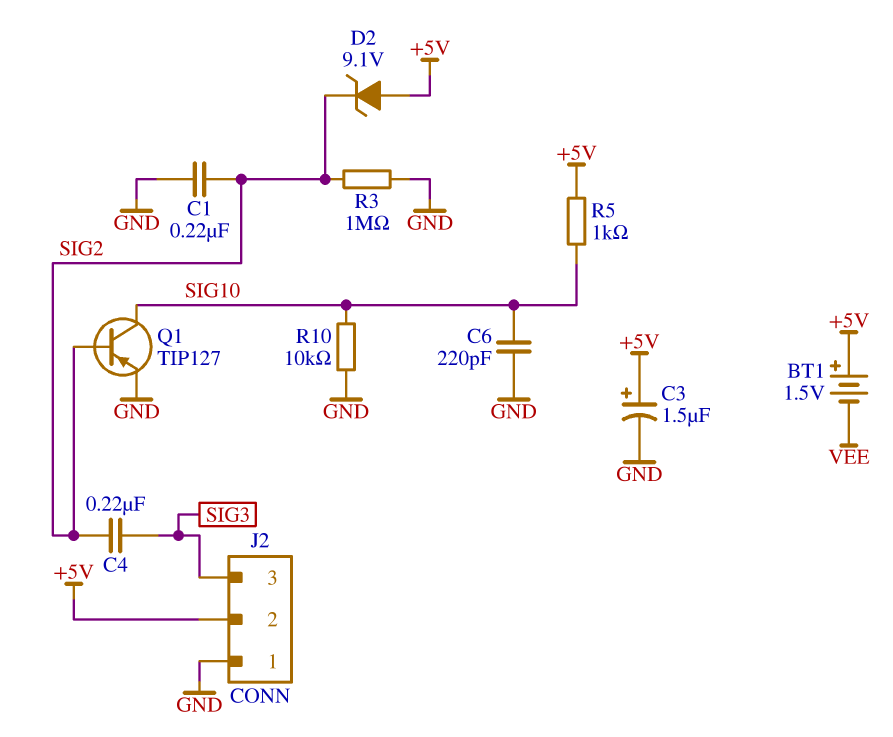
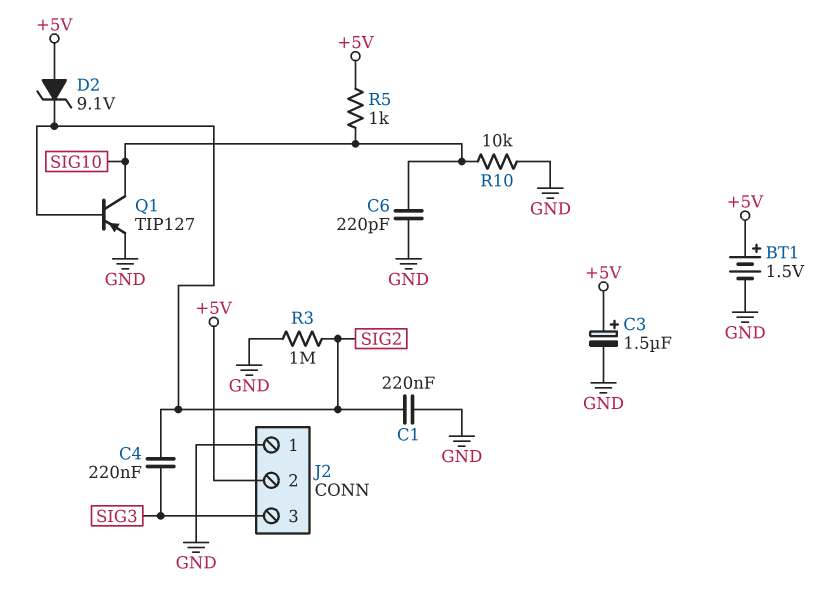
BT1: 1.5V (plus +5V, minus VEE) -> 1.5V (plus +5V, minus GND)

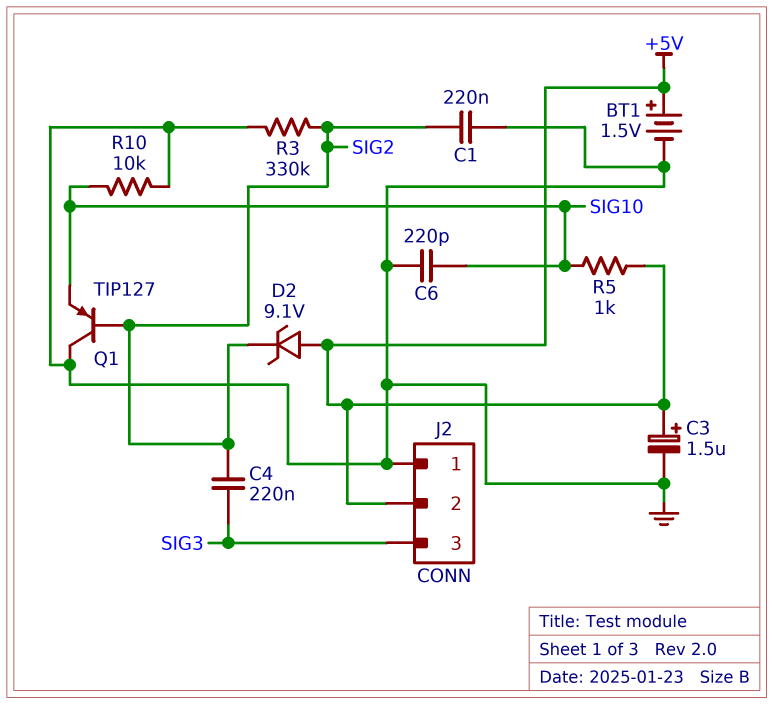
Q1: PNP TIP127 (B SIG2, C SIG10, E GND) -> PNP TIP127 (B SIG2, C GND, E SIG10)
R3: 1M (GND, SIG2) -> 330k (GND, SIG2)

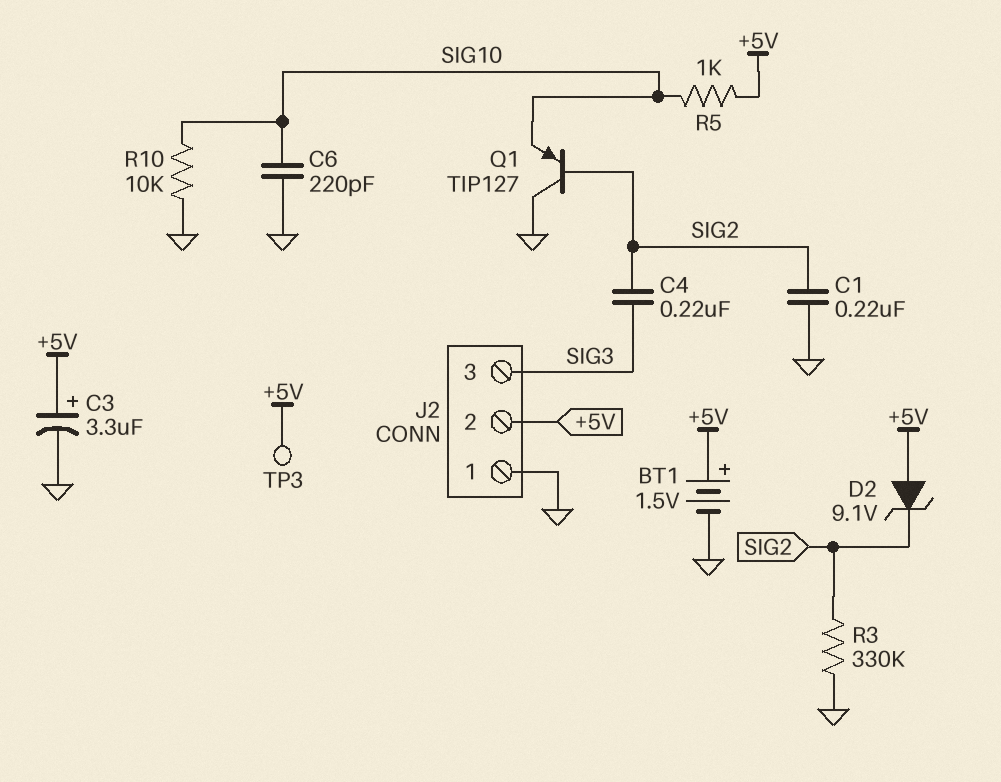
C3: 1.5uF (plus +5V, minus GND) -> 3.3uF (plus +5V, minus GND)
TP3: none -> test point (+5V)

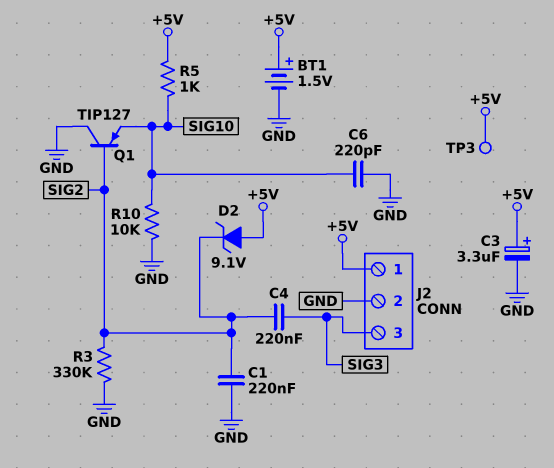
J2 pin 1: GND -> +5V
J2 pin 2: +5V -> GND

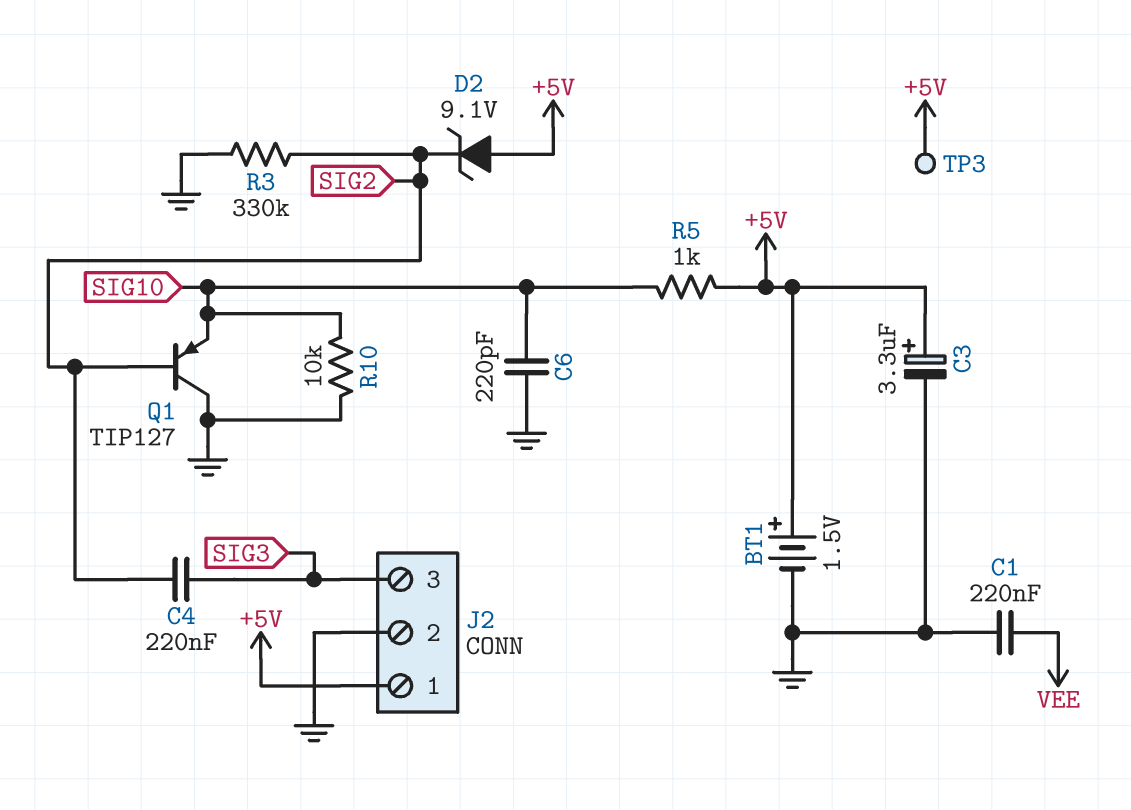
C1: 220nF (GND, SIG2) -> 220nF (GND, VEE)

